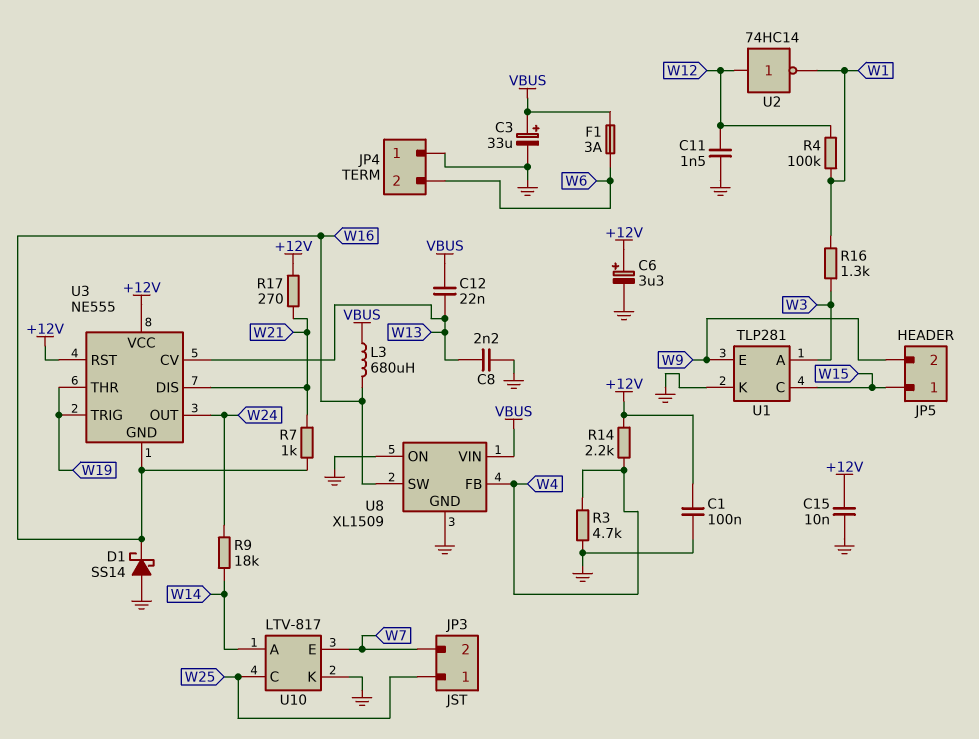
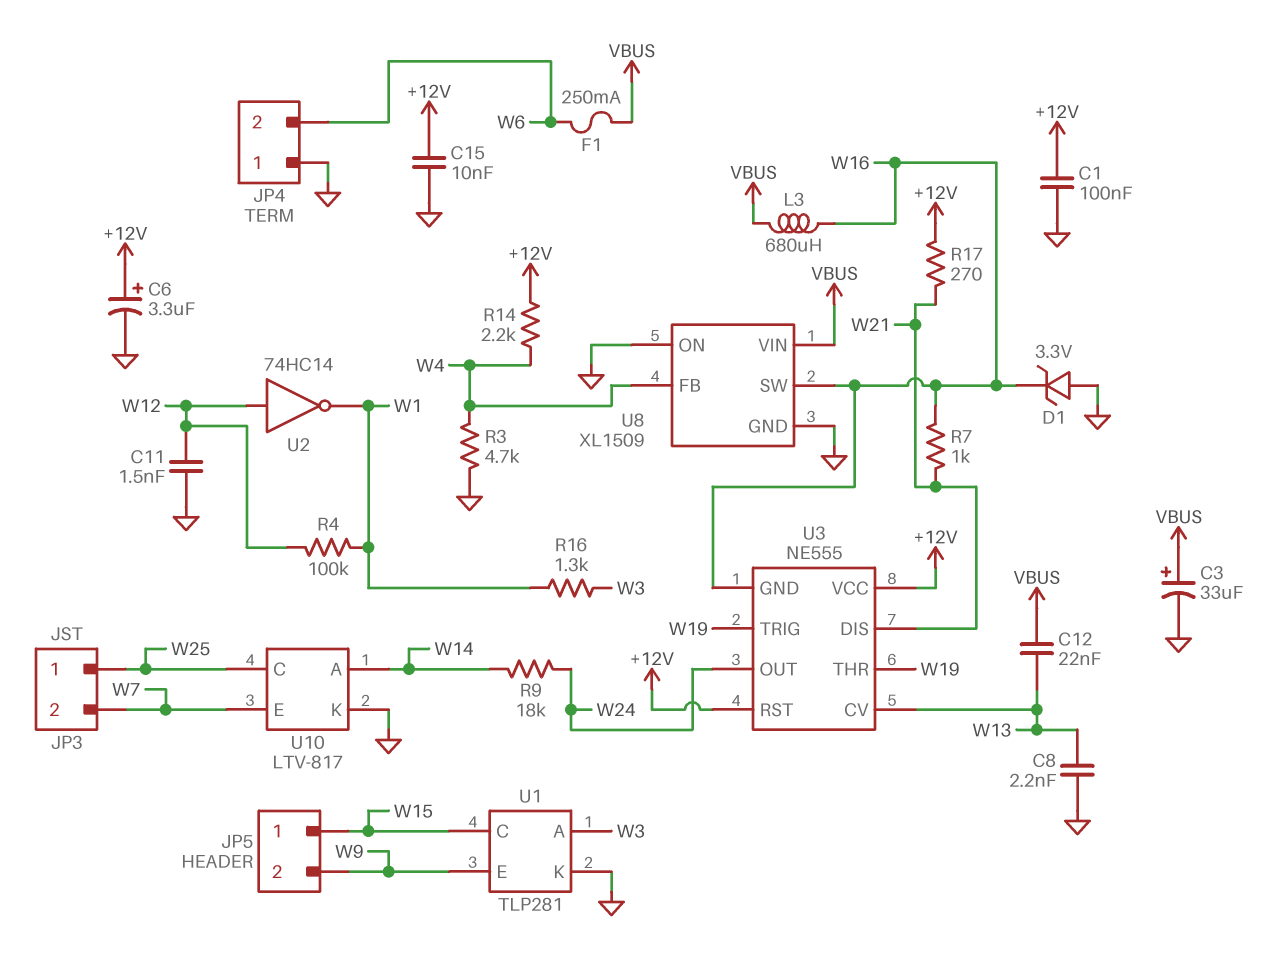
D1: schottky SS14 (A GND, K W16) -> zener 3.3V (A GND, K W16)
F1: 3A (VBUS, W6) -> 250mA (VBUS, W6)

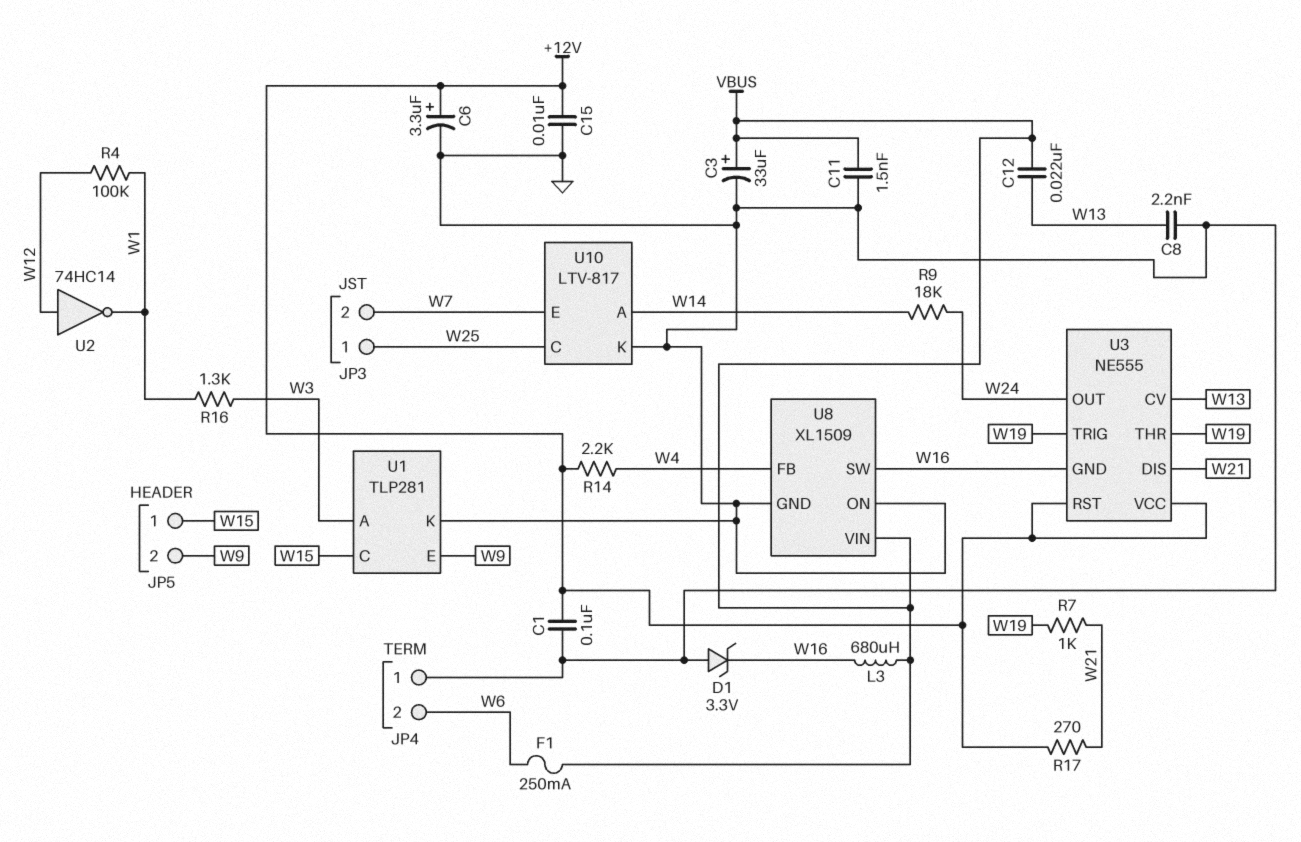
C11: 1.5nF (GND, W12) -> 1.5nF (GND, VBUS)
R3: 4.7k (GND, W4) -> none
R7: 1k (W16, W21) -> 1k (W19, W21)

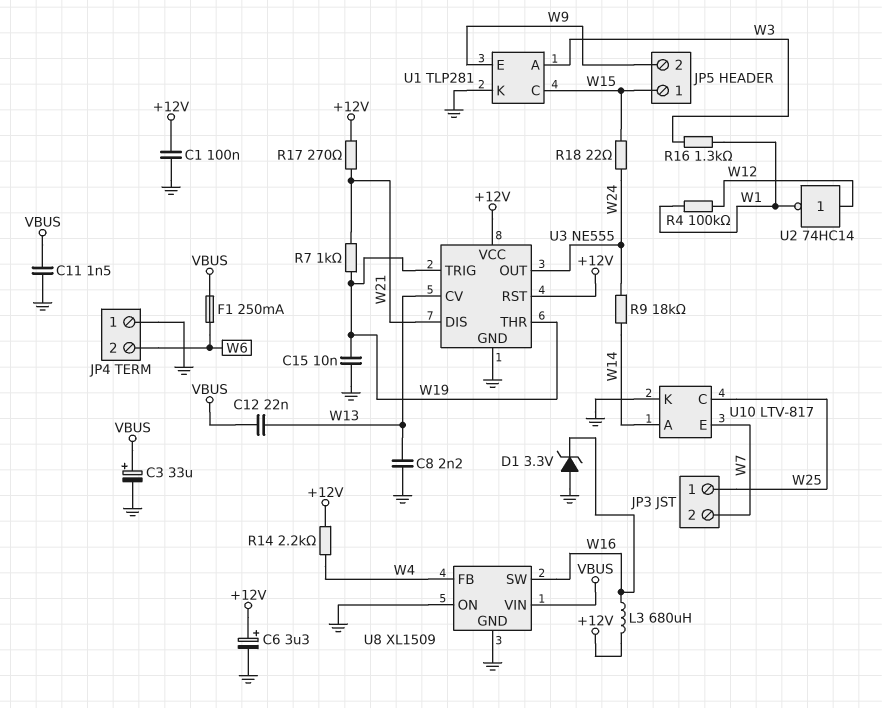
C15: 10nF (+12V, GND) -> 10nF (GND, W19)
L3: 680uH (VBUS, W16) -> 680uH (+12V, W16)
R18: none -> 22 (W15, W24)
U3 pin GND: W16 -> GND

